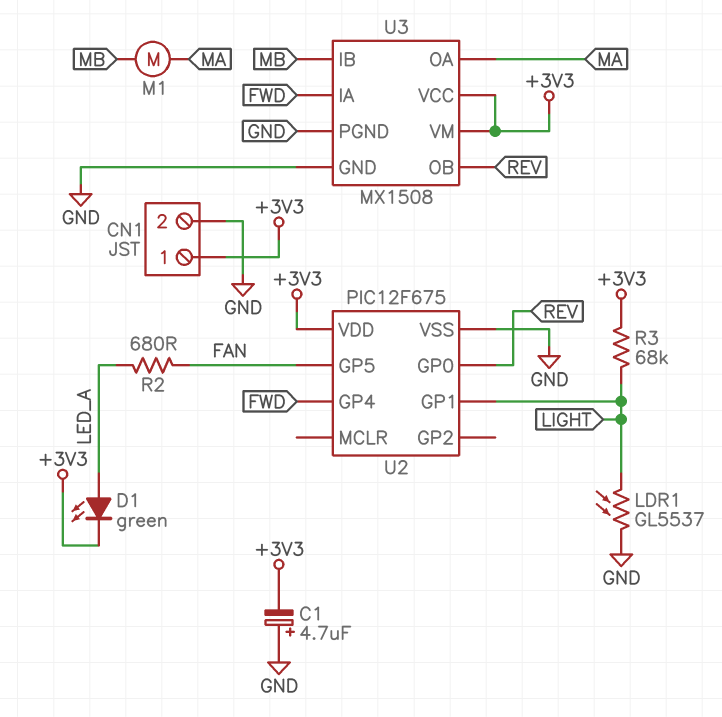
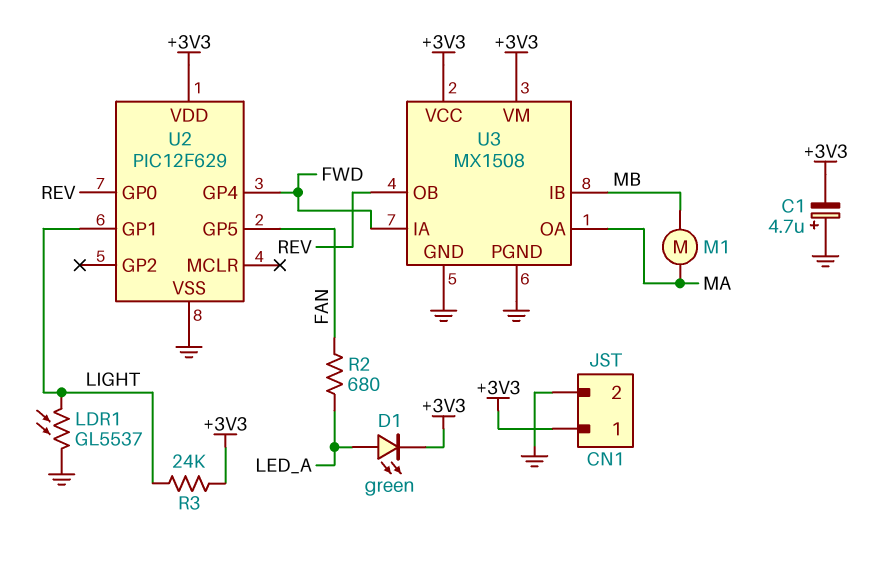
R3: 68k (+3V3, LIGHT) -> 24k (+3V3, LIGHT)
U2: PIC12F675 -> PIC12F629

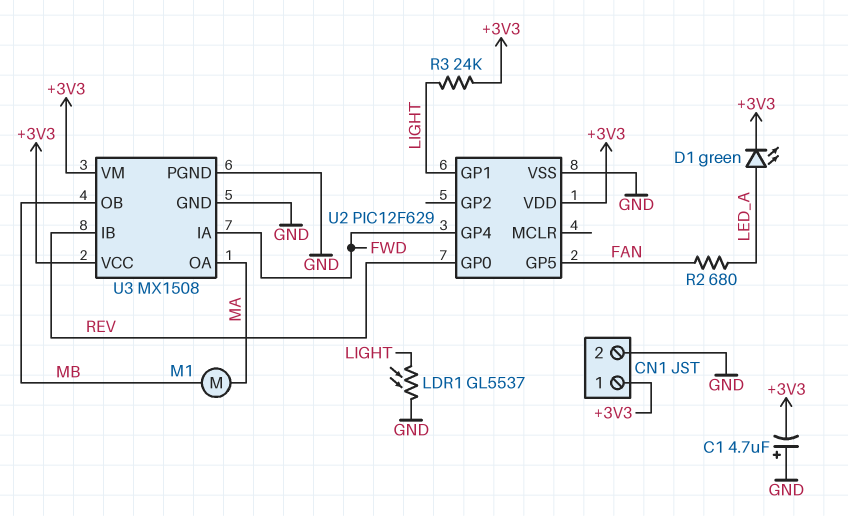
U3 pin IB: MB -> REV
U3 pin OB: REV -> MB

